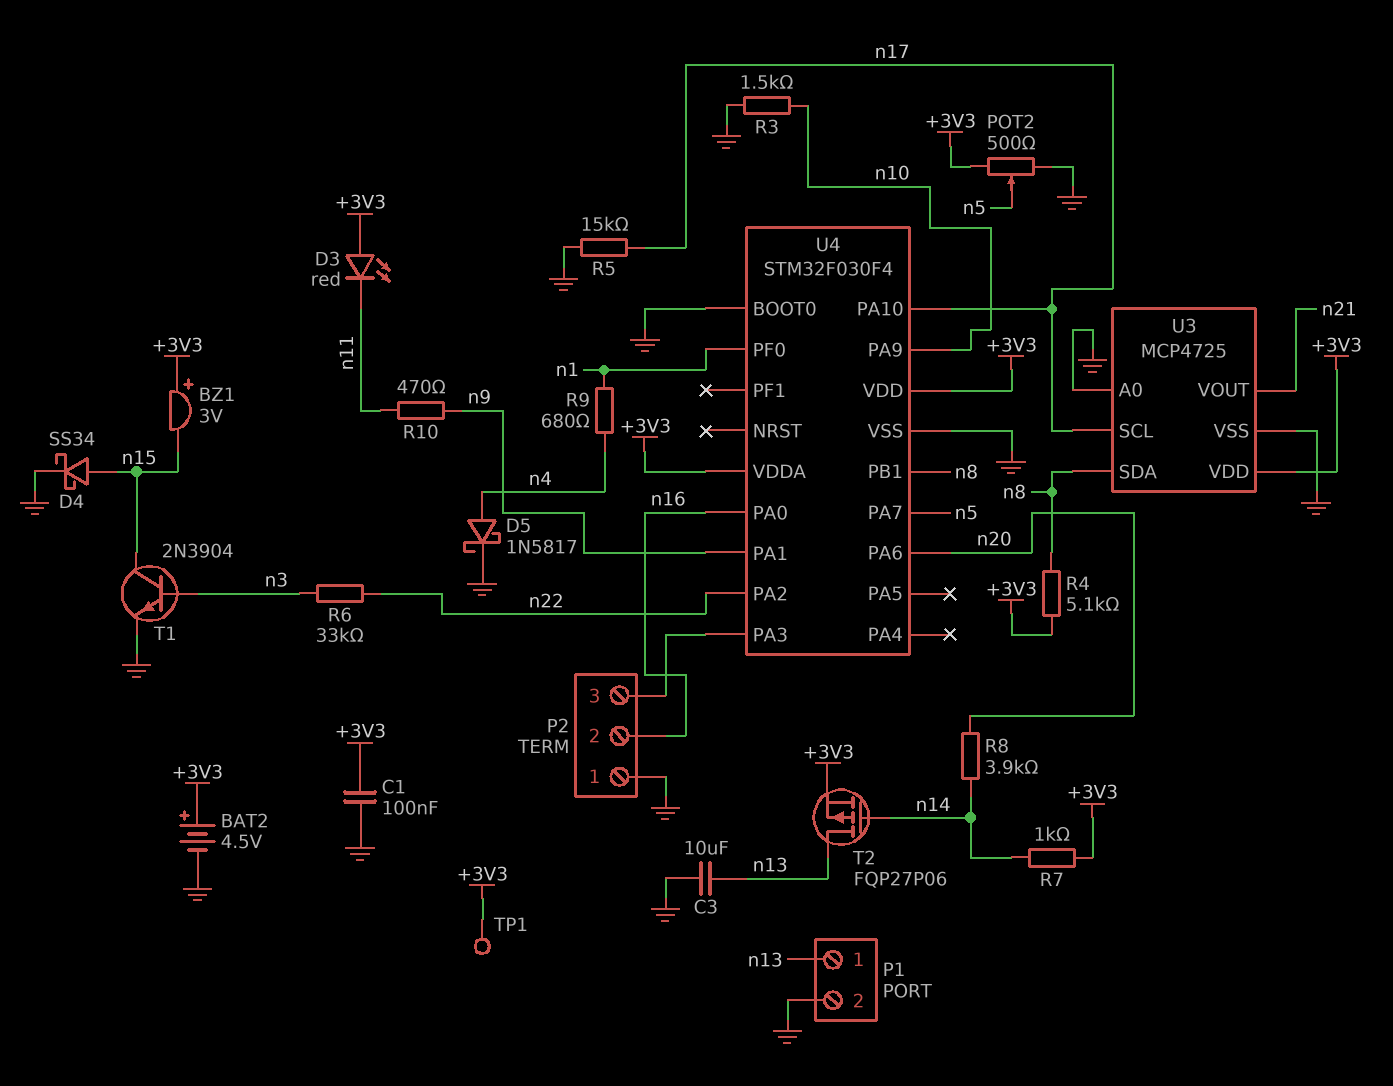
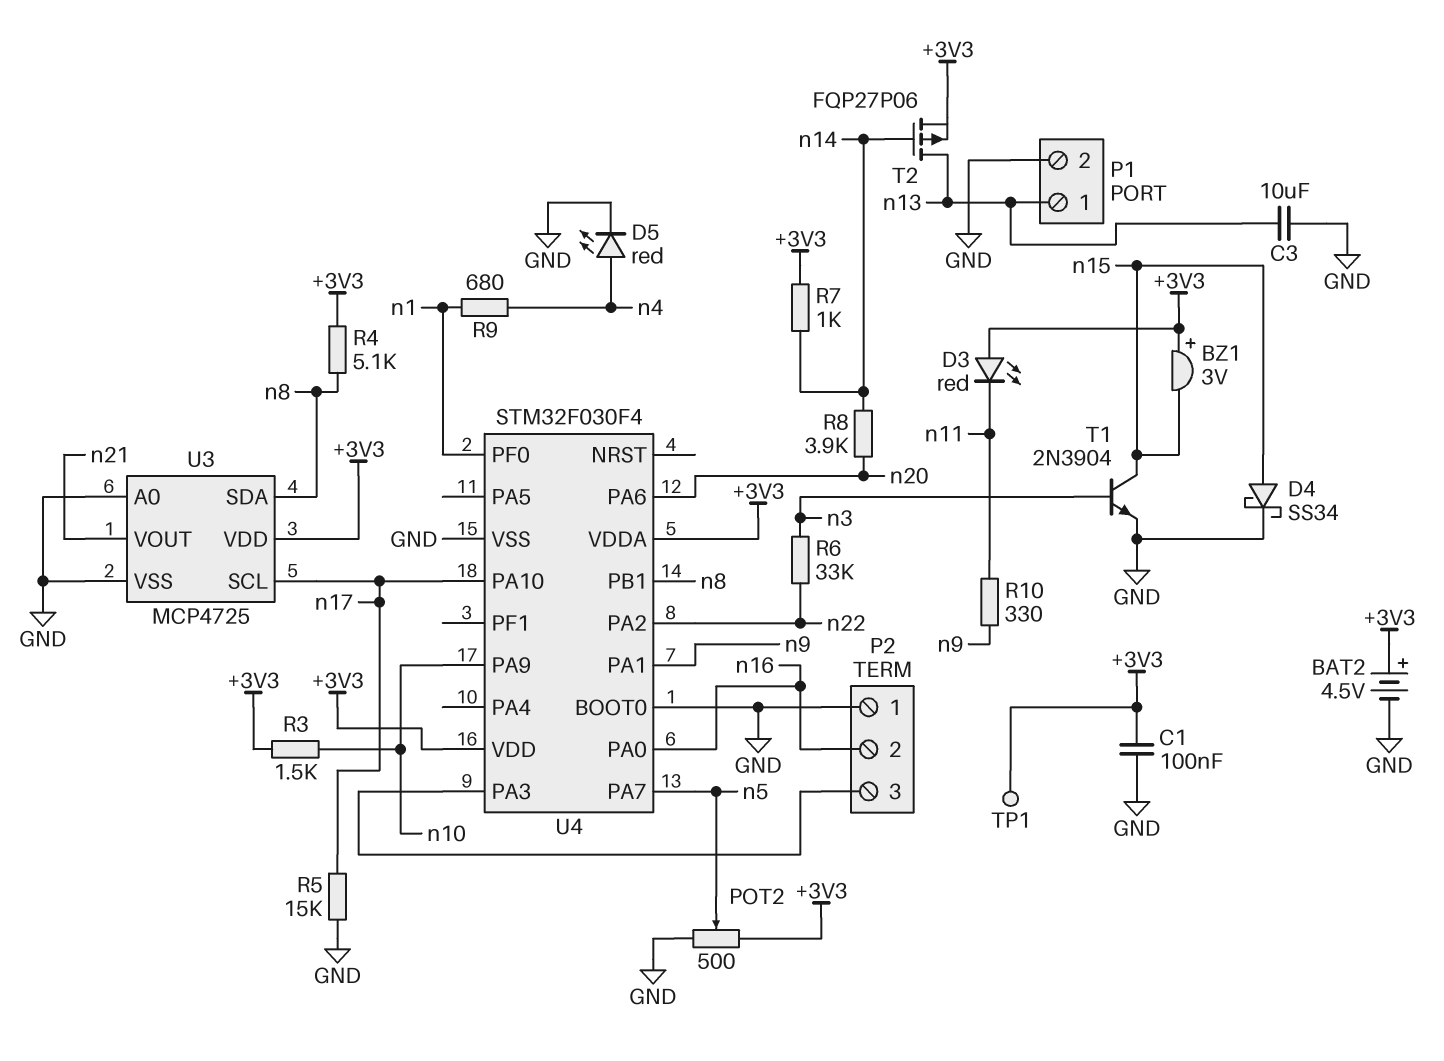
D5: schottky 1N5817 (A n4, K GND) -> LED red (A n4, K GND)
R3: 1.5k (GND, n10) -> 1.5k (+3V3, n10)
R10: 470 (n9, n11) -> 330 (n9, n11)

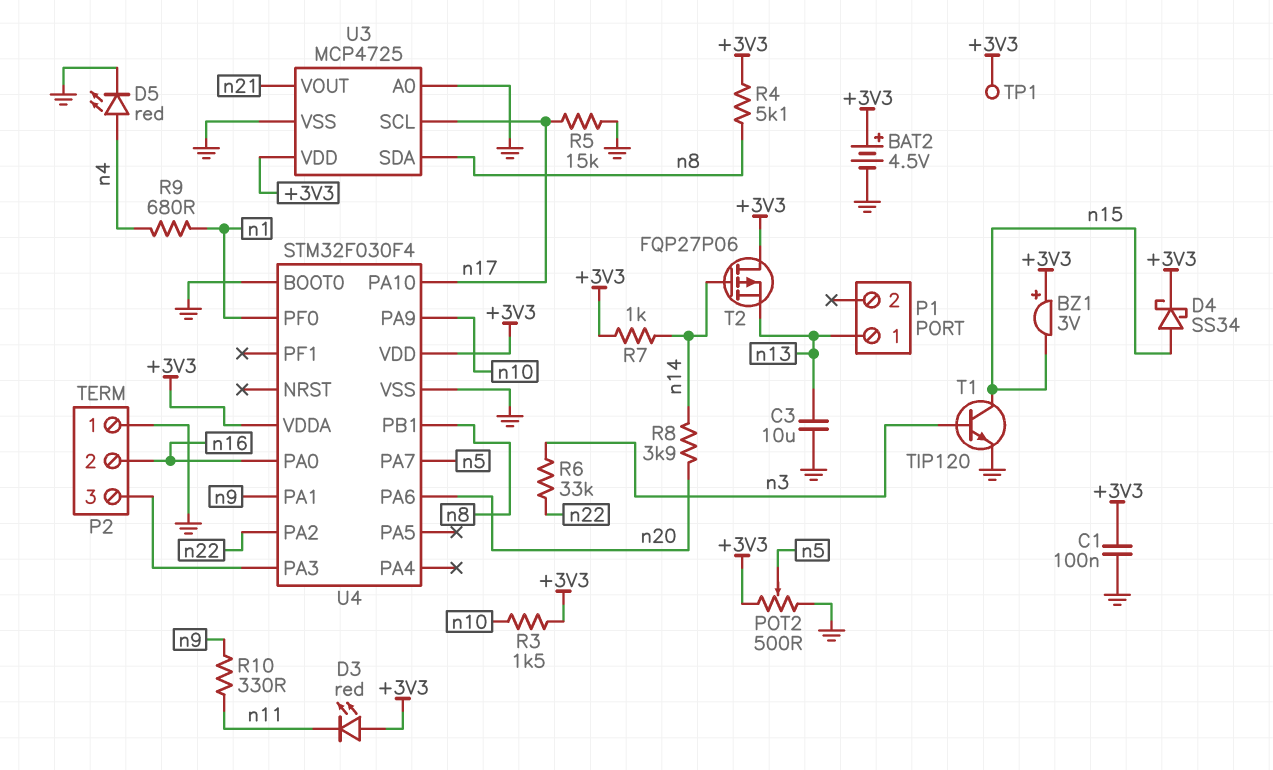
D4: schottky SS34 (A n15, K GND) -> schottky SS34 (A n15, K +3V3)
P1 pin 2: GND -> none
T1: NPN 2N3904 (B n3, C n15, E GND) -> NPN TIP120 (B n3, C n15, E GND)
T2: PMOS FQP27P06 (G n14, D n13, S +3V3) -> PMOS FQP27P06 (G n14, D +3V3, S n13)

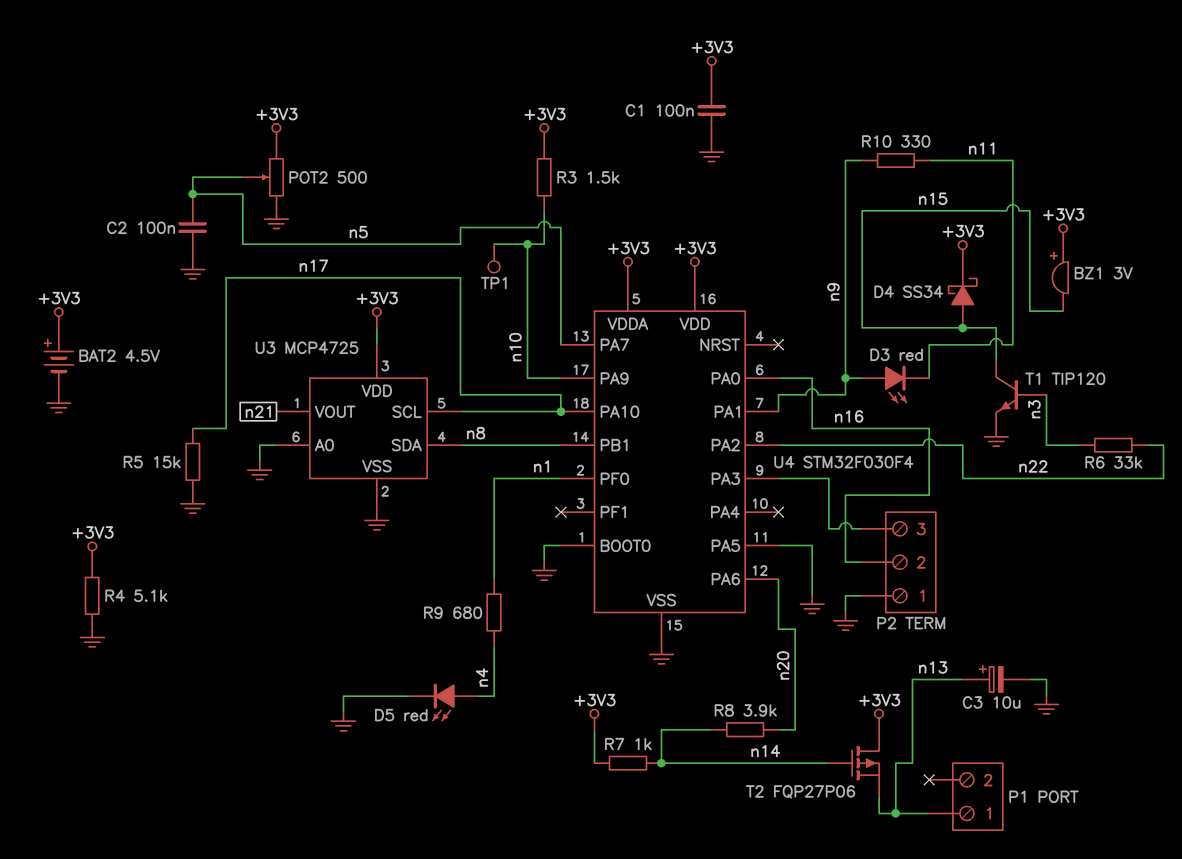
C2: none -> 100nF (GND, n5)
C3: 10uF (GND, n13) -> 10uF (plus n13, minus GND)
D3: LED red (A +3V3, K n11) -> LED red (A n9, K n11)
R4: 5.1k (+3V3, n8) -> 5.1k (+3V3, GND)
TP1: test point (+3V3) -> test point (n10)
U4 pin PA5: none -> GND

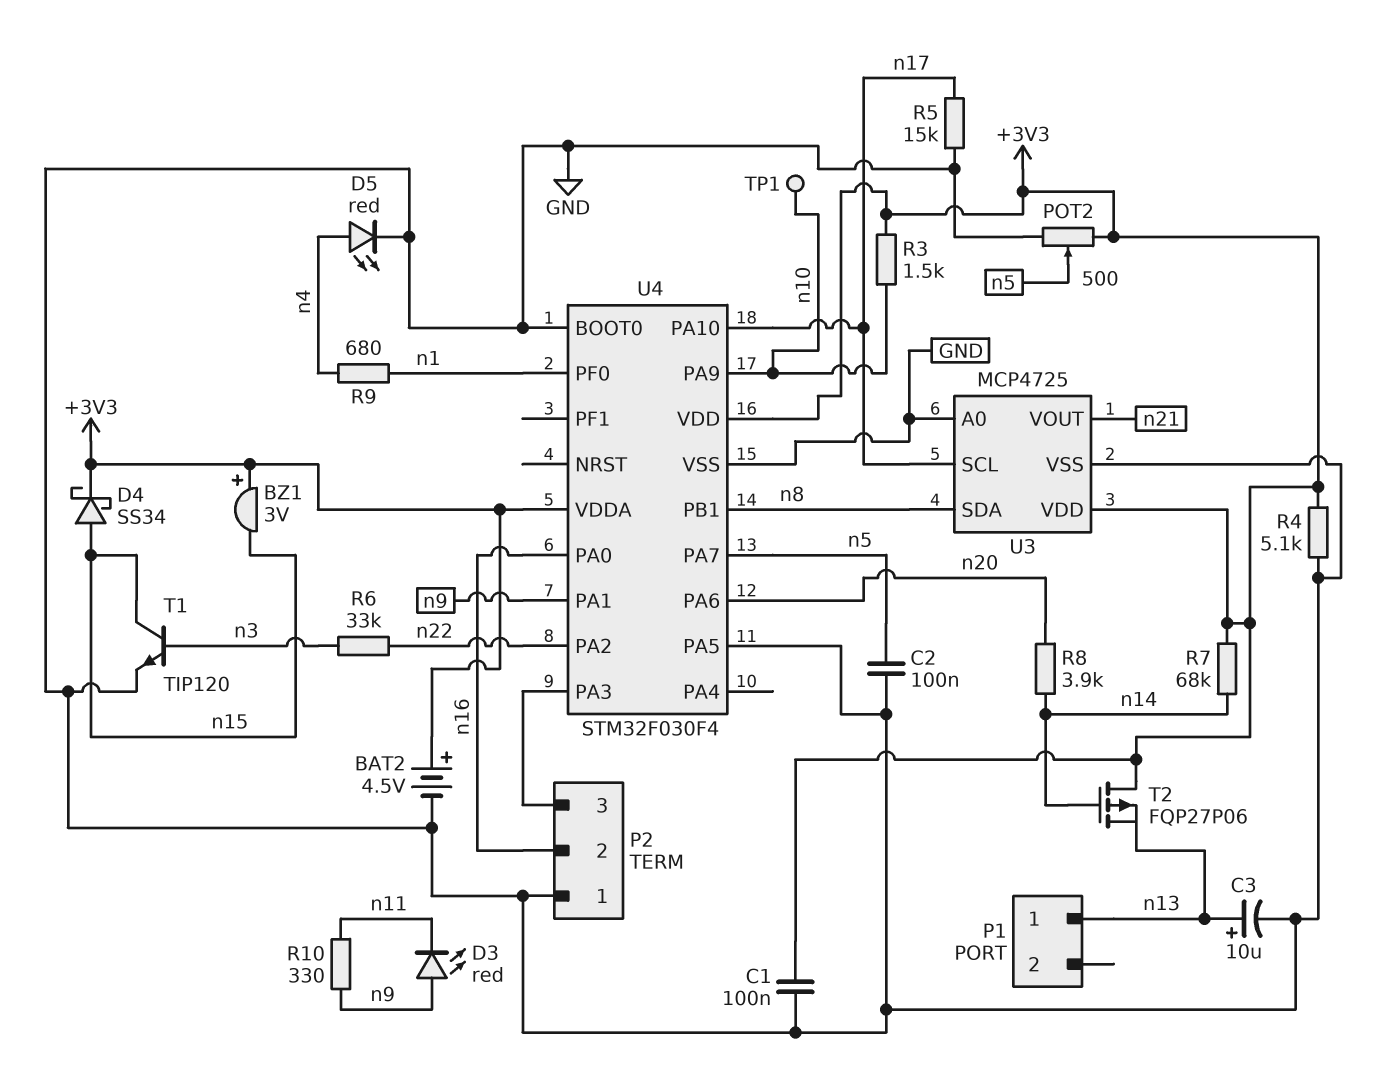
R7: 1k (+3V3, n14) -> 68k (+3V3, n14)

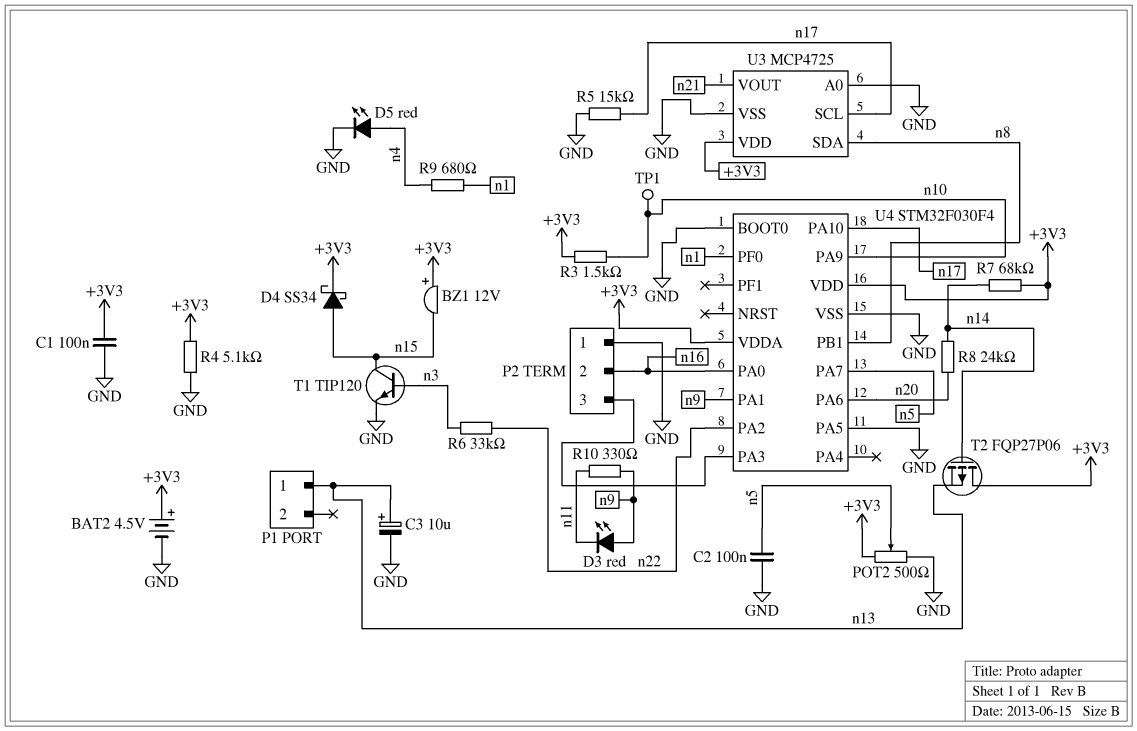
BZ1: buzzer 3V (plus +3V3, minus n15) -> buzzer 12V (plus +3V3, minus n15)
R8: 3.9k (n14, n20) -> 24k (n14, n20)

